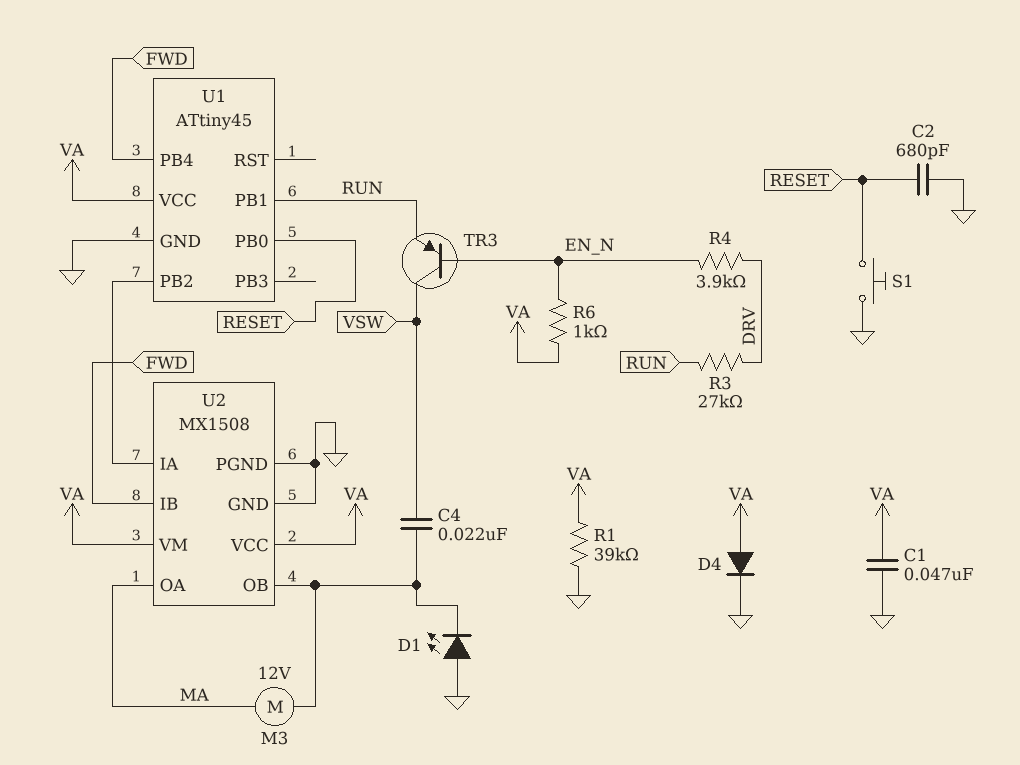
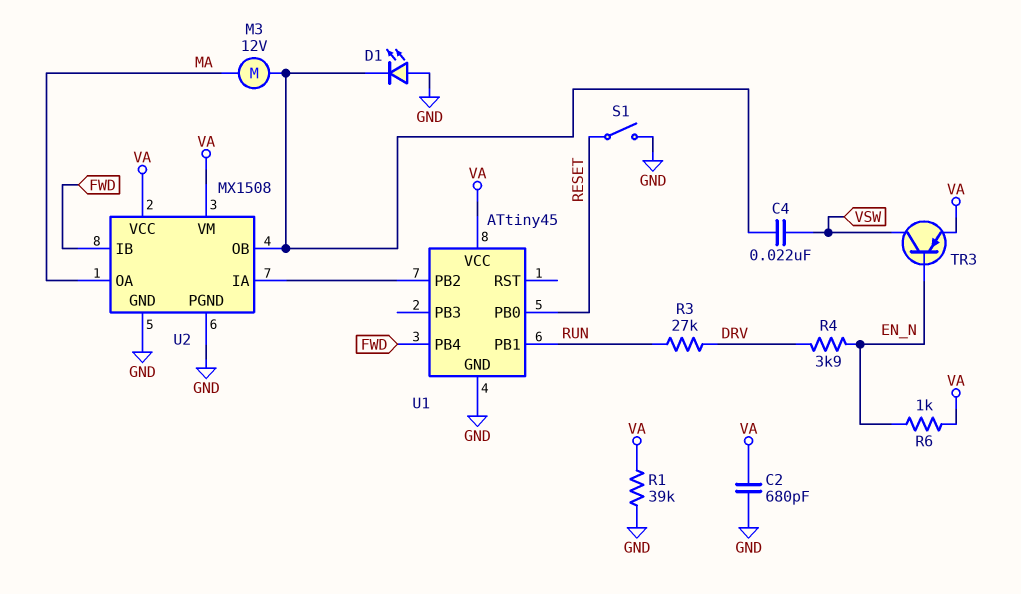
C1: 47nF (GND, VA) -> none
C2: 680pF (GND, RESET) -> 680pF (GND, VA)
D4: diode (A VA, K GND) -> none
S1: button (GND, RESET) -> switch (GND, RESET)
TR3: PNP (B EN_N, C VSW, E RUN) -> PNP (B EN_N, C VSW, E VA)

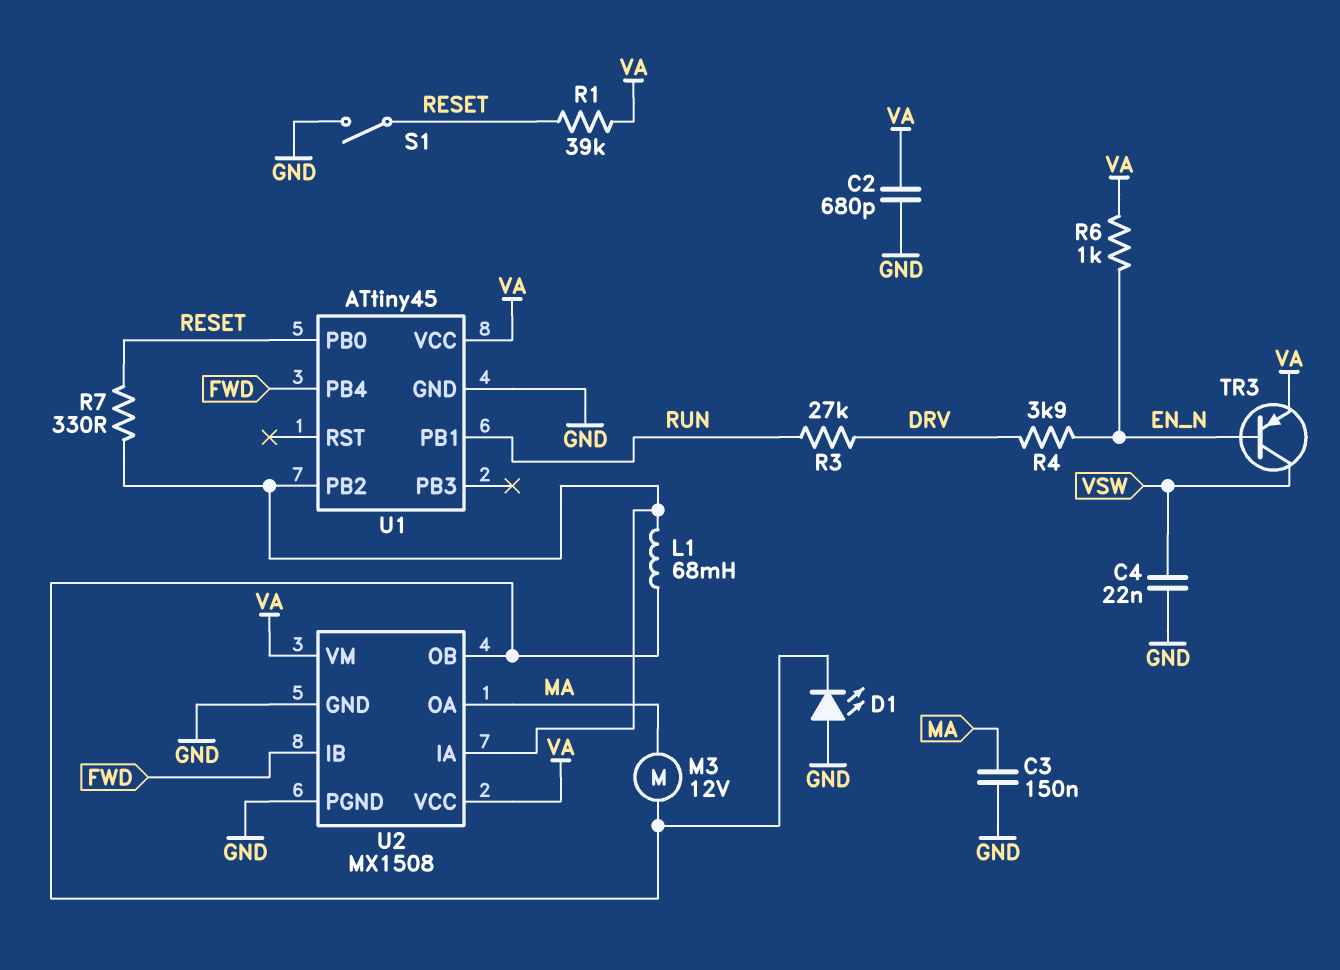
C3: none -> 150nF (GND, MA)
C4: 22nF (U2/OB, VSW) -> 22nF (GND, VSW)
L1: none -> 68mH (U1/PB2, U2/OB)
R1: 39k (GND, VA) -> 39k (RESET, VA)
R7: none -> 330 (RESET, U1/PB2)

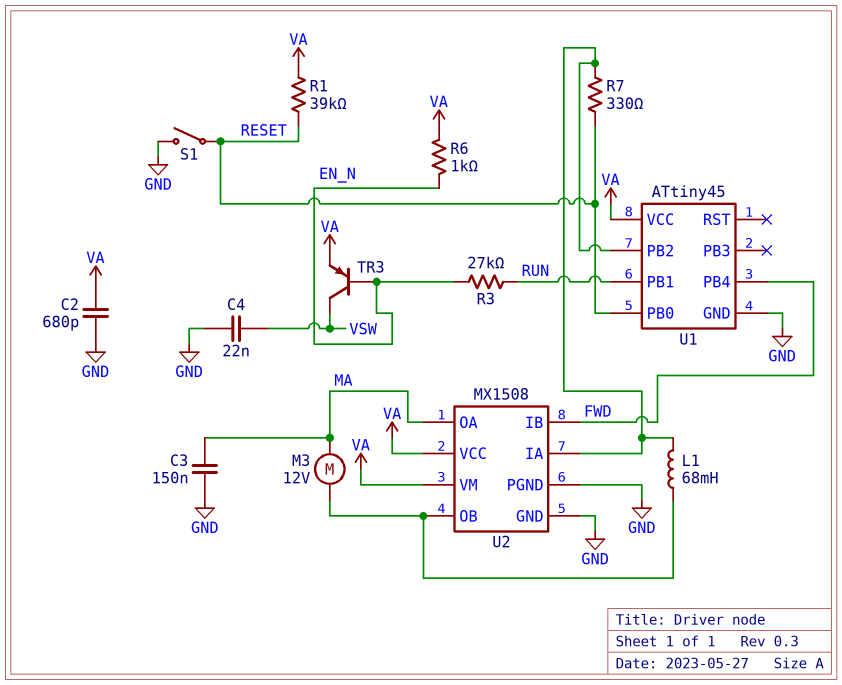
D1: LED (A GND, K U2/OB) -> none
R3: 27k (DRV, RUN) -> 27k (EN_N, RUN)
R4: 3.9k (DRV, EN_N) -> none

